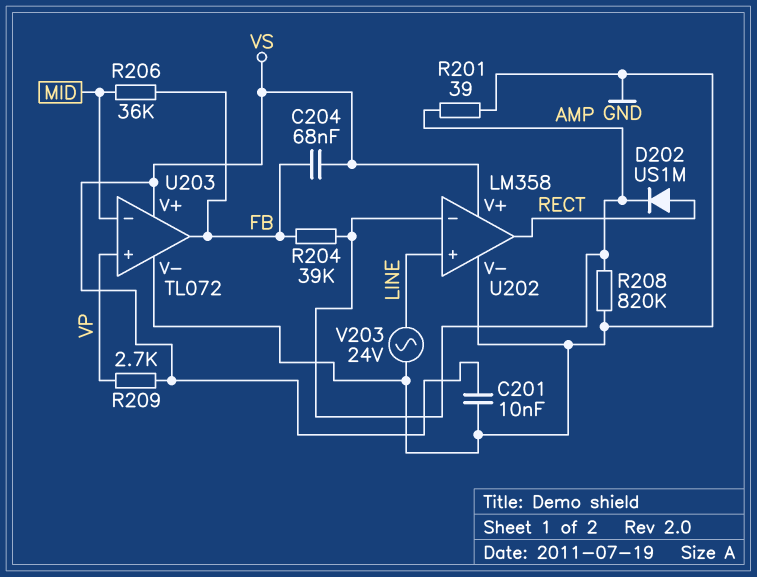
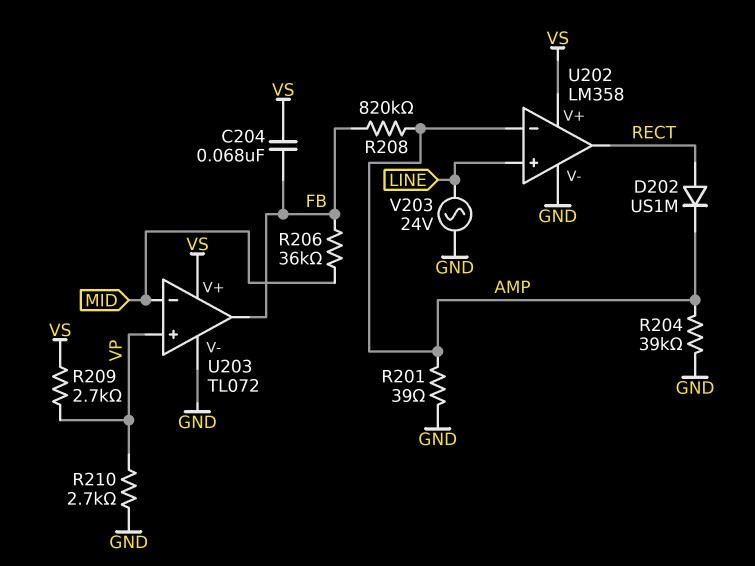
C201: 10nF (GND, VS) -> none
R204: 39k (AMP, FB) -> 39k (AMP, GND)
R208: 820k (AMP, GND) -> 820k (AMP, FB)
R210: none -> 2.7k (GND, VP)

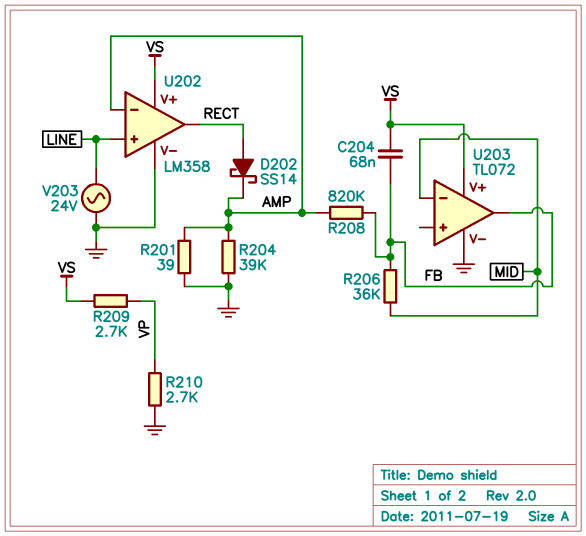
D202: diode US1M (A RECT, K AMP) -> schottky SS14 (A RECT, K AMP)
U203 pin in+: VP -> none

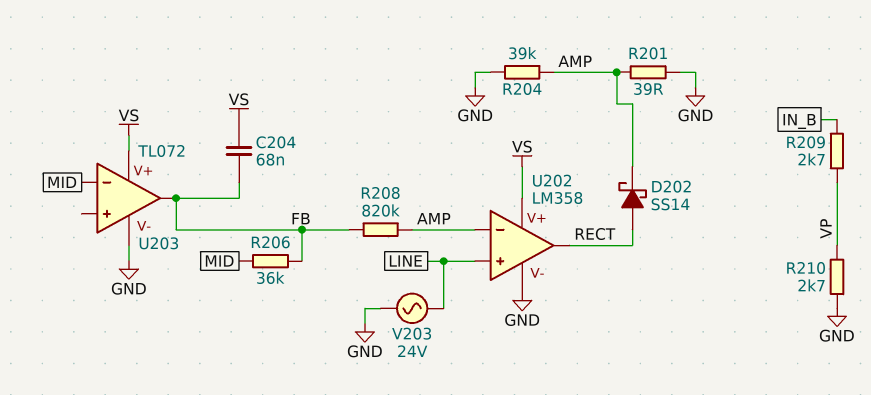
R209: 2.7k (VP, VS) -> 2.7k (IN_B, VP)

